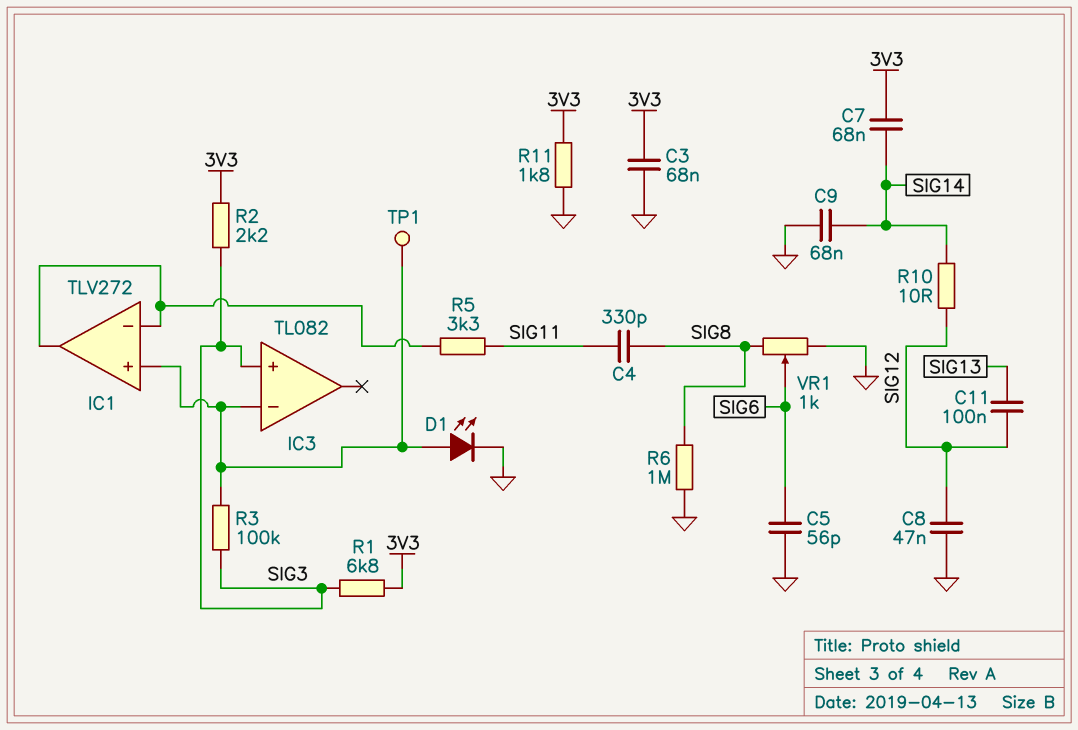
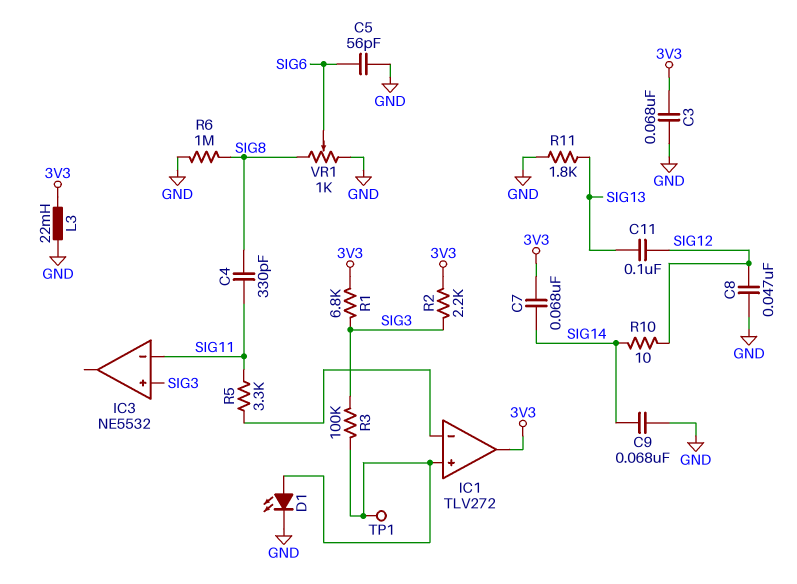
IC1 pin out: IC1/in- -> 3V3
IC3: TL082 -> NE5532
IC3 pin in-: IC1/in+ -> SIG11
L3: none -> 22mH (3V3, GND)
R11: 1.8k (3V3, GND) -> 1.8k (GND, SIG13)

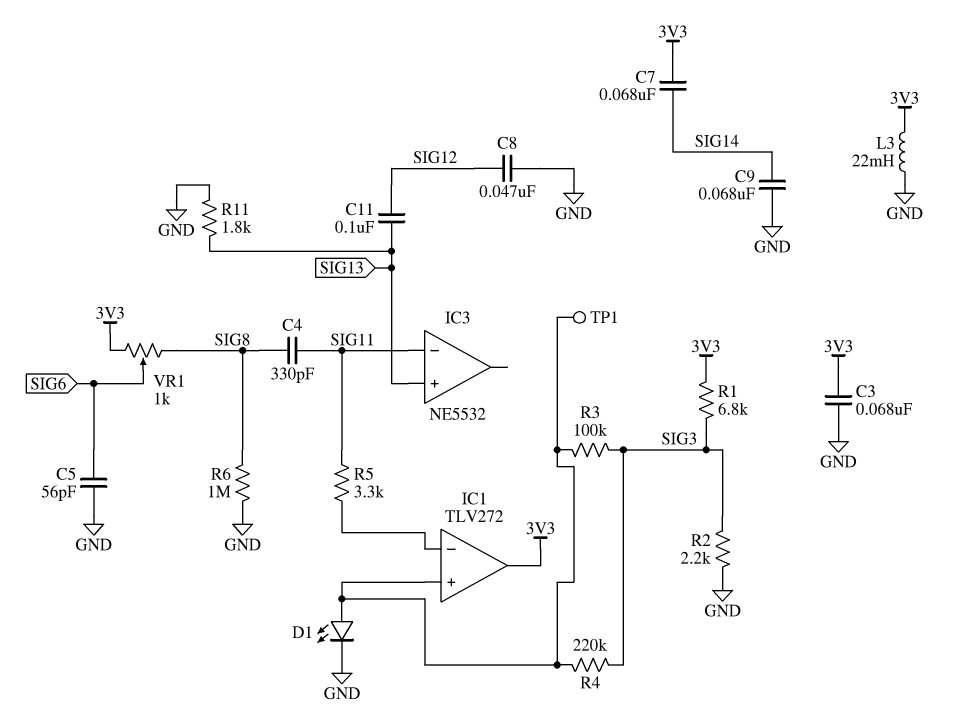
IC3 pin in+: SIG3 -> SIG13
R2: 2.2k (3V3, SIG3) -> 2.2k (GND, SIG3)
R4: none -> 220k (IC1/in+, SIG3)
R10: 10 (SIG12, SIG14) -> none
VR1: 1k (GND, SIG8, wiper SIG6) -> 1k (3V3, SIG8, wiper SIG6)

